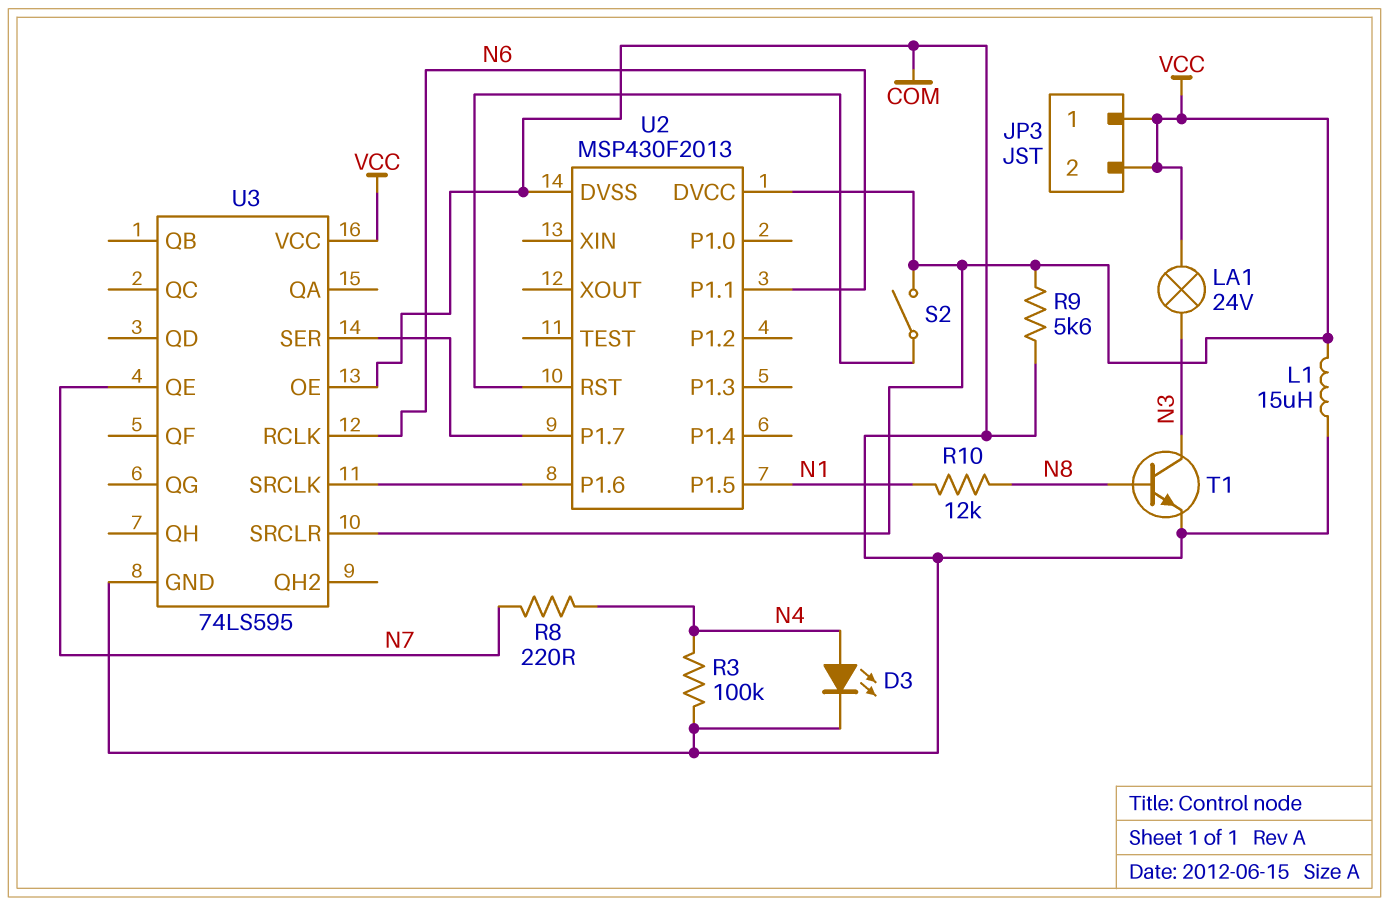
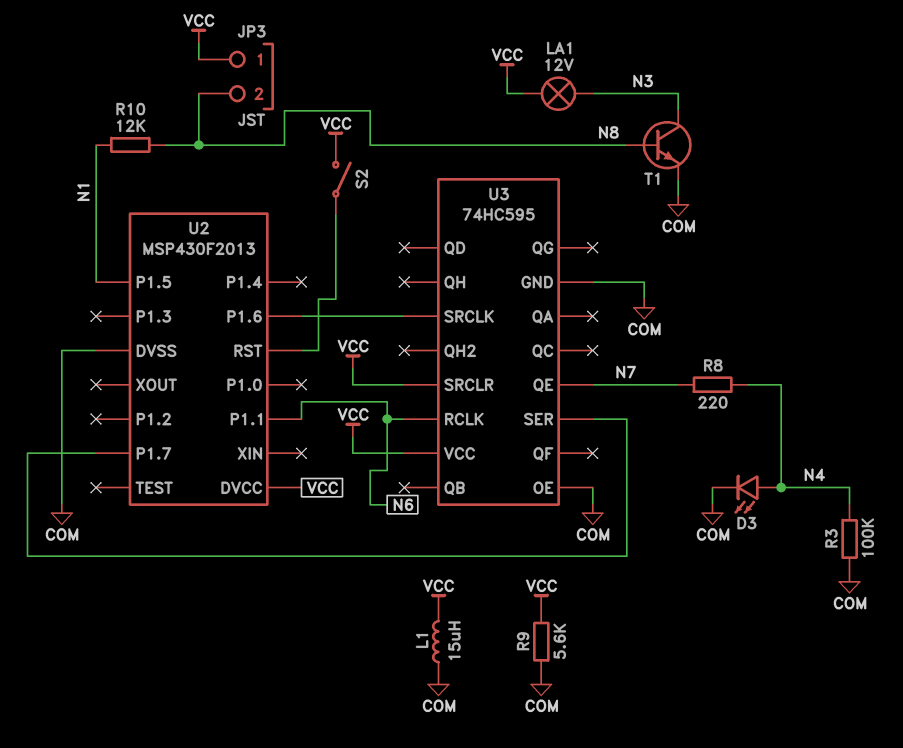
JP3 pin 2: VCC -> N8
LA1: lamp 24V (N3, VCC) -> lamp 12V (N3, VCC)
U3: 74LS595 -> 74HC595

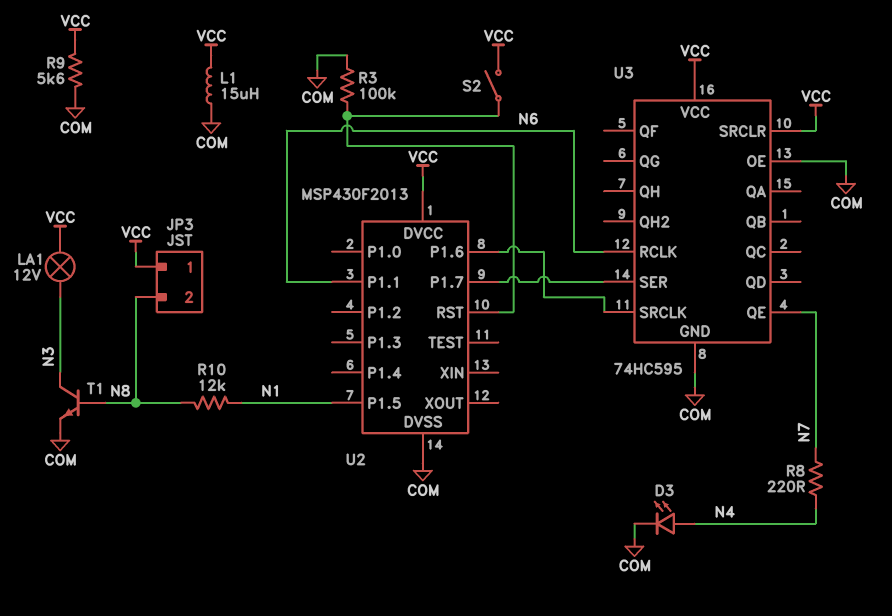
R3: 100k (COM, N4) -> 100k (COM, U2/RST)

